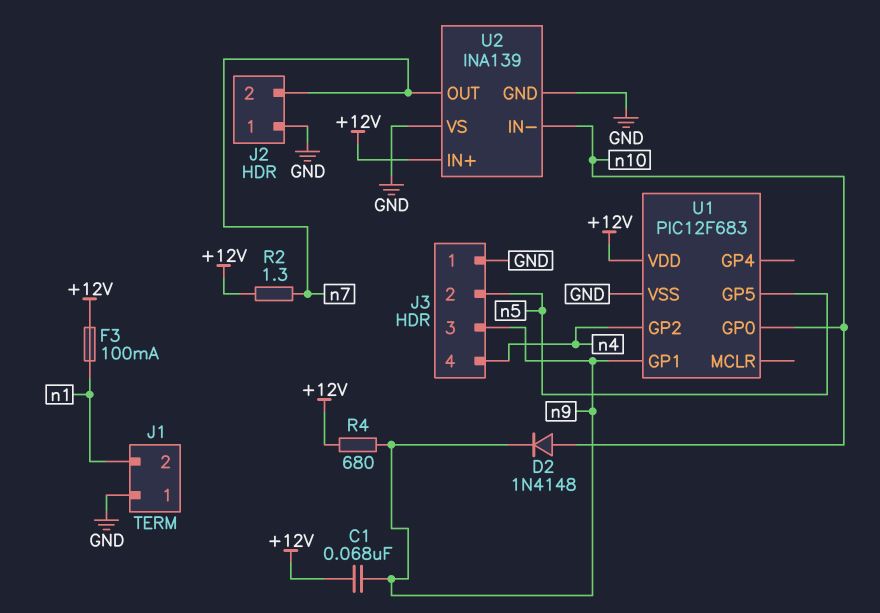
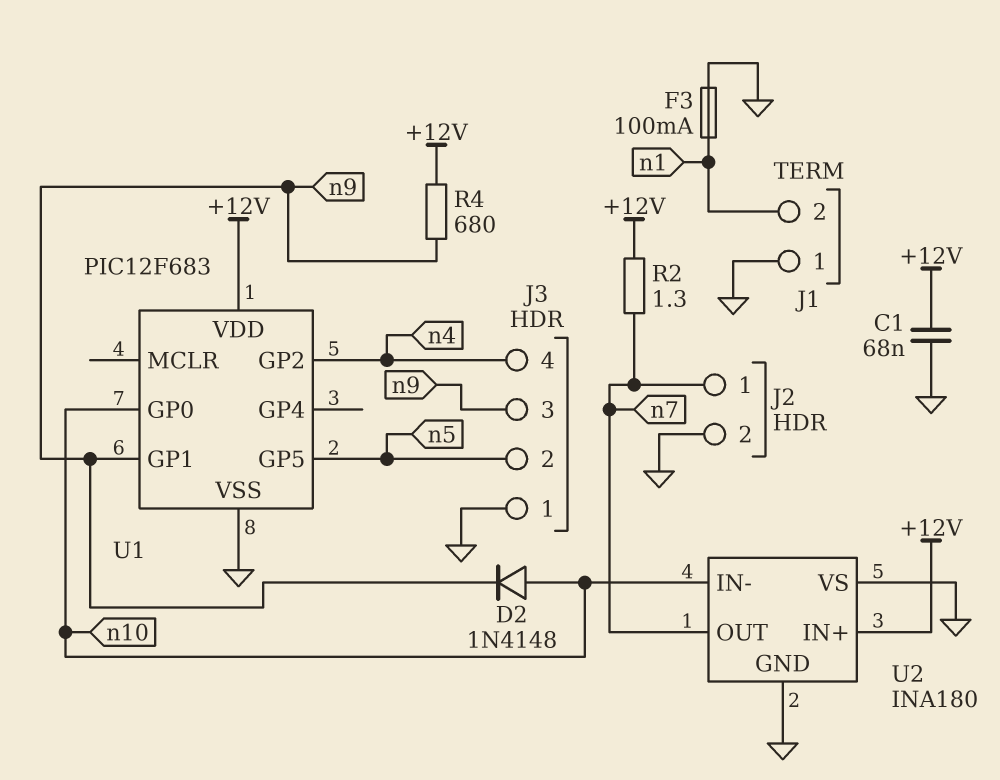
C1: 68nF (+12V, n9) -> 68nF (+12V, GND)
F3: 100mA (+12V, n1) -> 100mA (GND, n1)
J2 pin 1: GND -> n7
J2 pin 2: n7 -> GND
U2: INA139 -> INA180

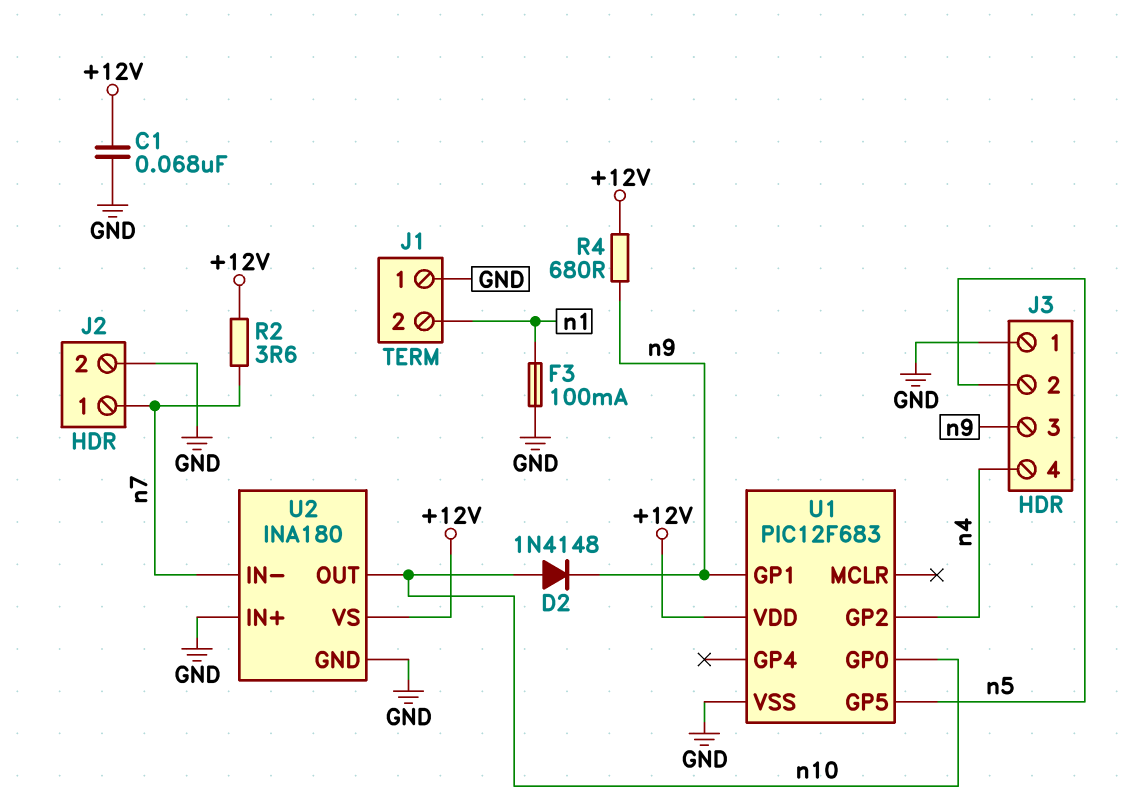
R2: 1.3 (+12V, n7) -> 3.6 (+12V, n7)
U2 pin IN+: +12V -> GND
U2 pin IN-: n10 -> n7
U2 pin OUT: n7 -> n10
U2 pin VS: GND -> +12V

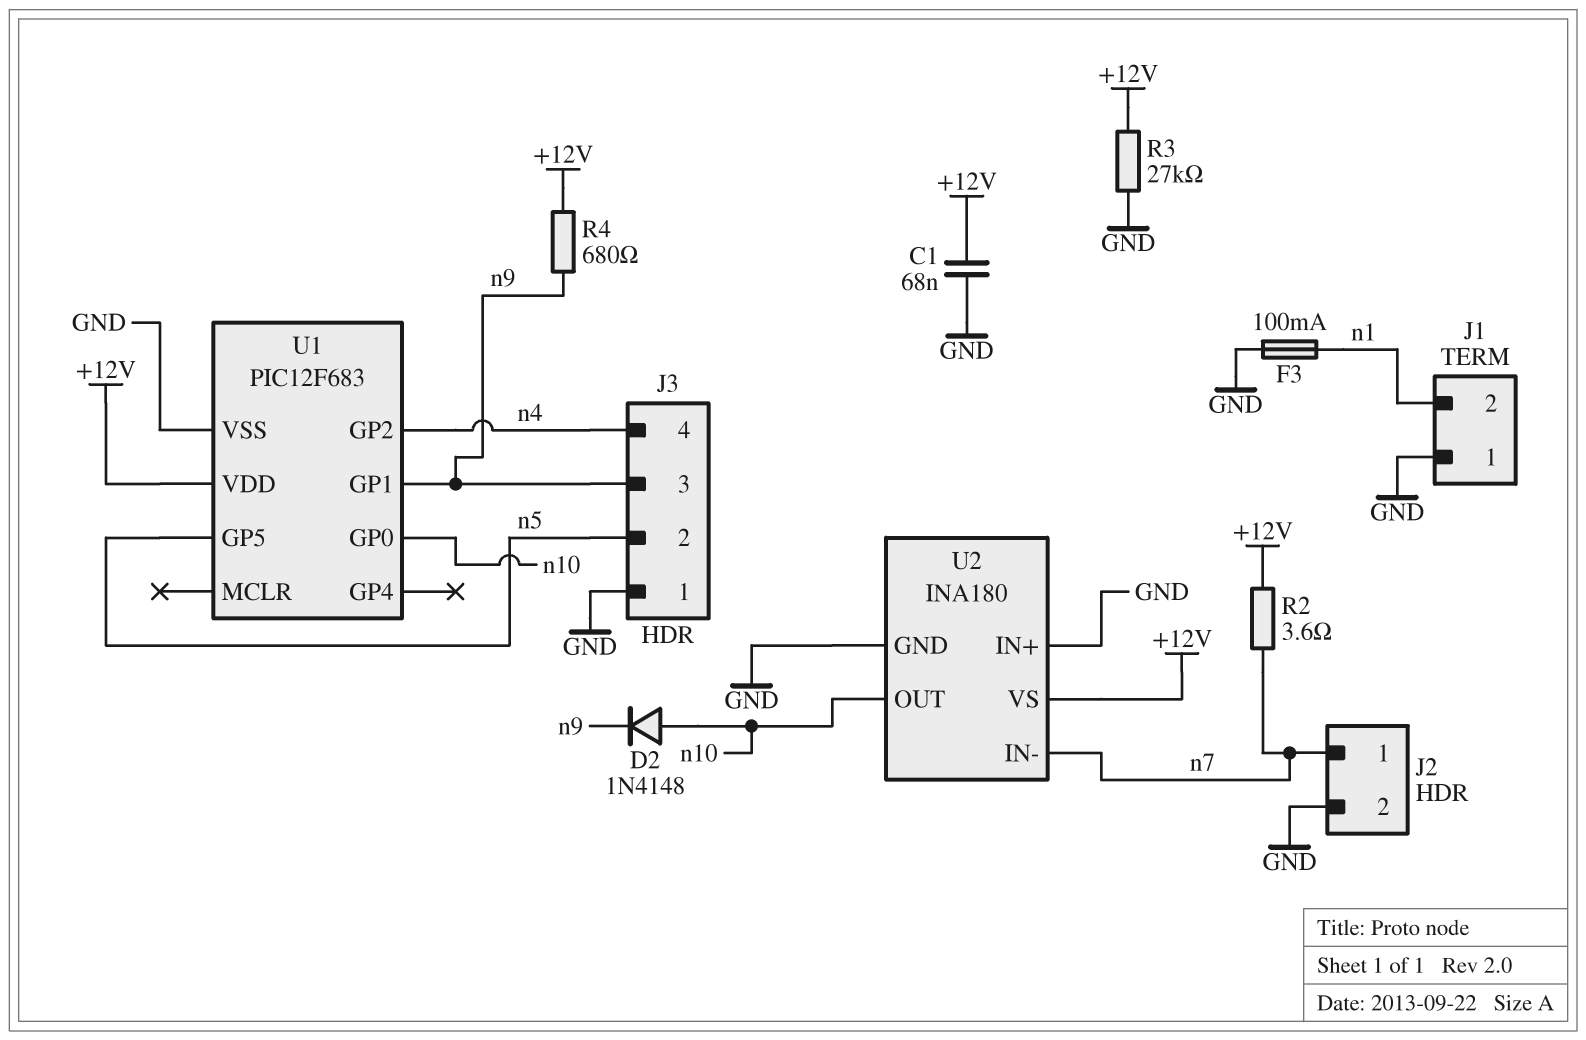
R3: none -> 27k (+12V, GND)

